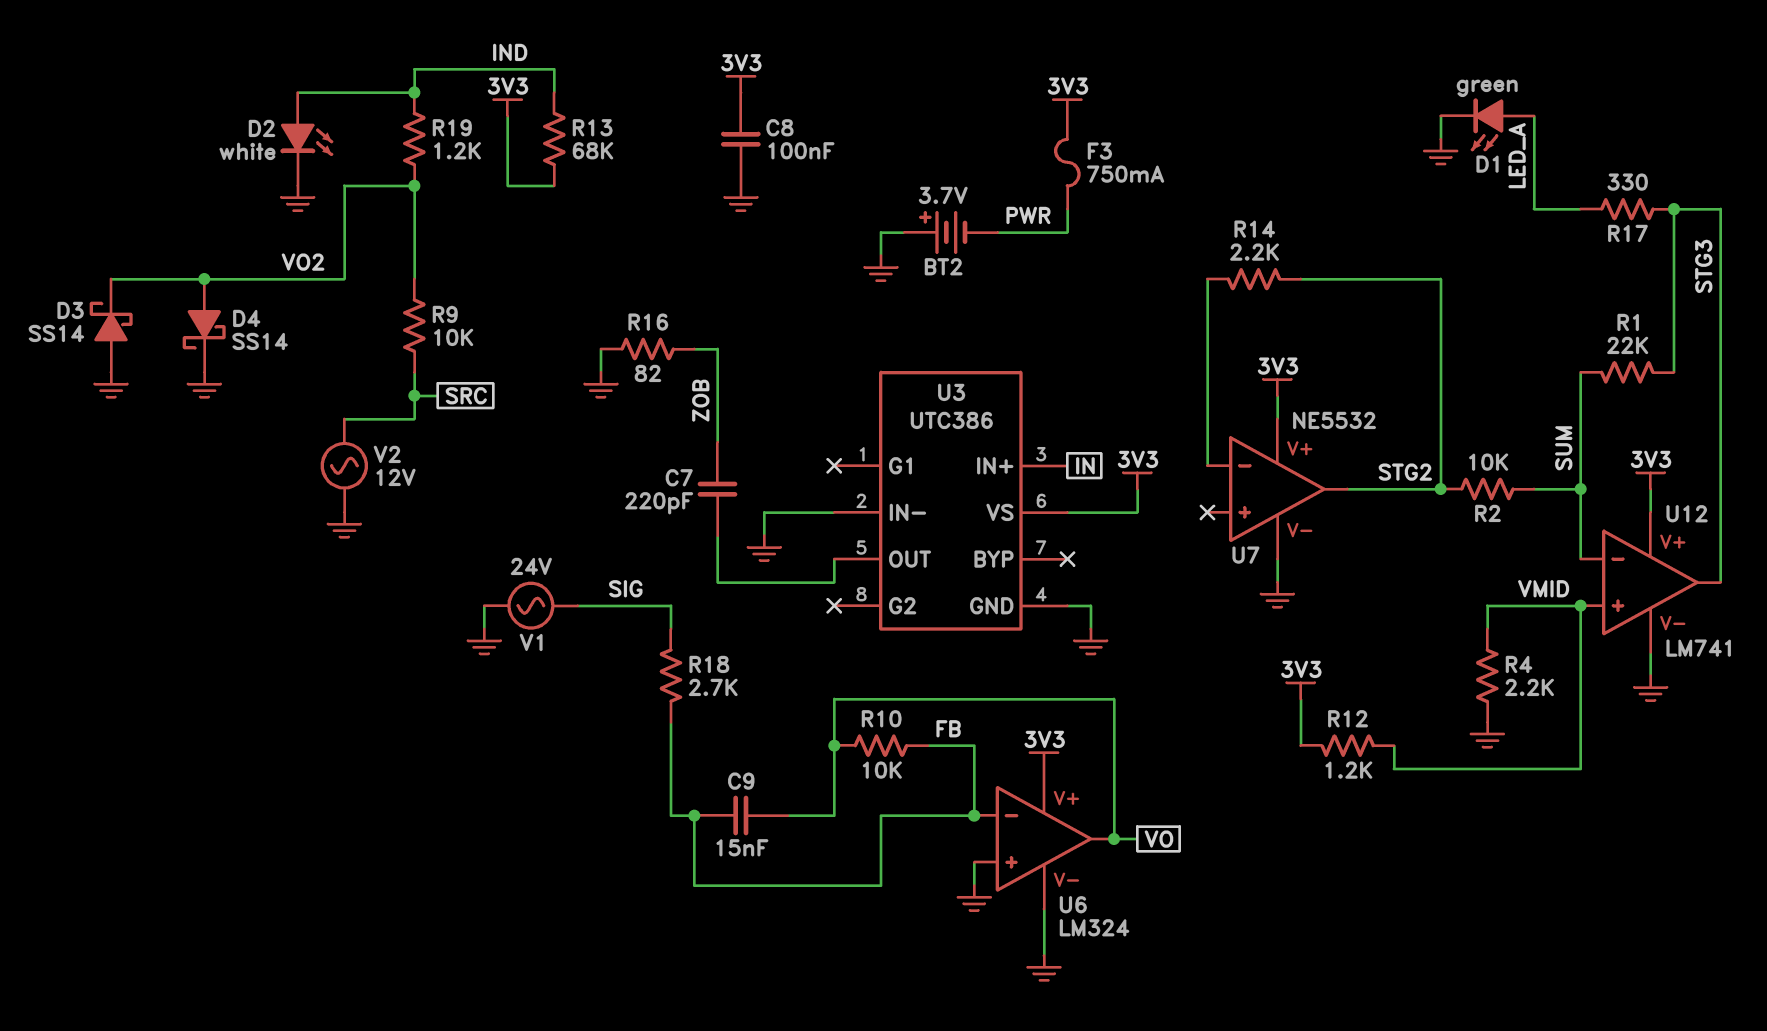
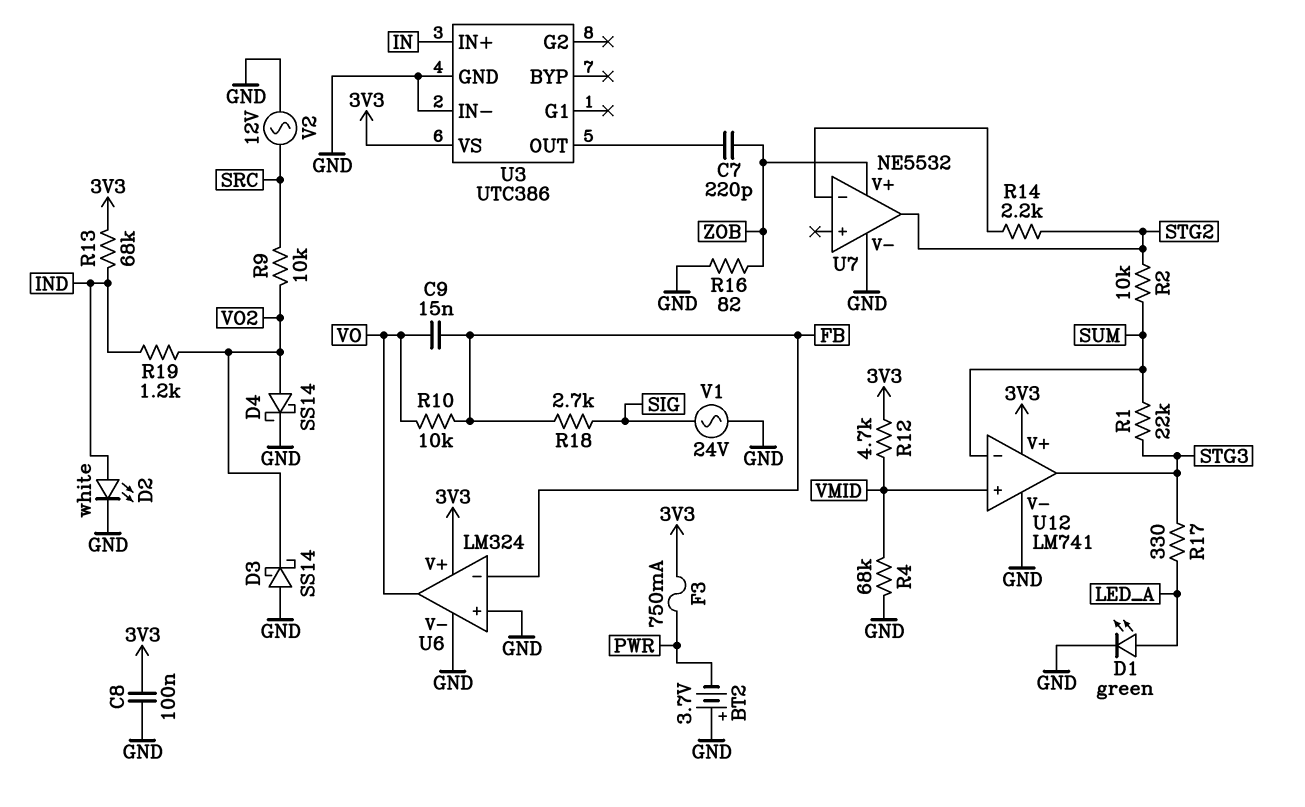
R4: 2.2k (GND, VMID) -> 68k (GND, VMID)
R12: 1.2k (3V3, VMID) -> 4.7k (3V3, VMID)
U7 pin V+: 3V3 -> ZOB

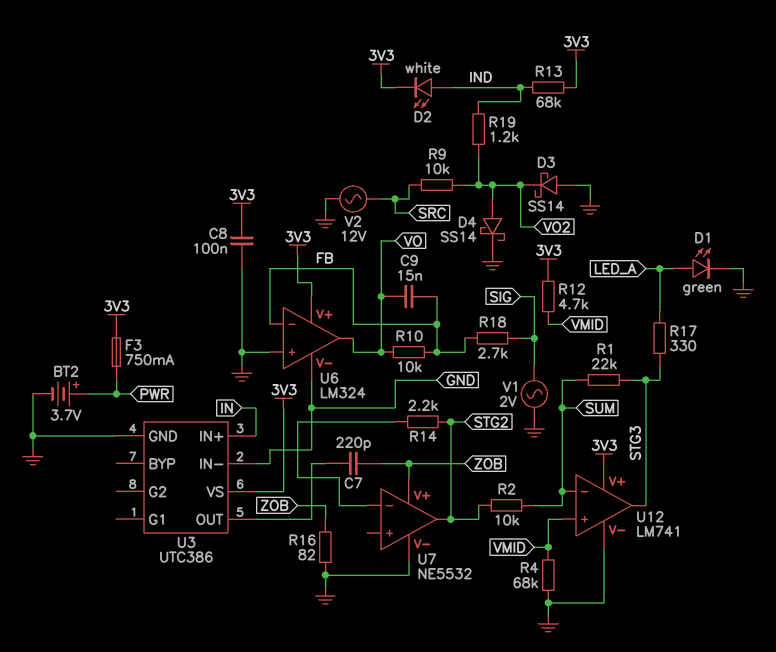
BT2: 3.7V (plus GND, minus PWR) -> 3.7V (plus PWR, minus GND)
D2: LED white (A IND, K GND) -> LED white (A IND, K 3V3)
V1: AC 24V (GND, SIG) -> AC 2V (GND, SIG)

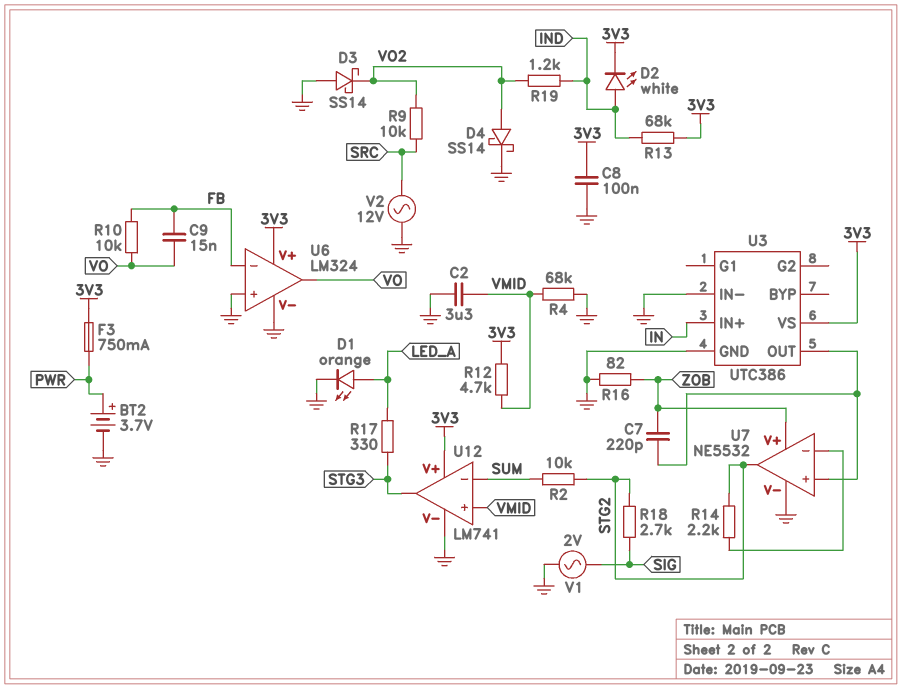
C2: none -> 3.3uF (GND, VMID)
D1: LED green (A LED_A, K GND) -> LED orange (A LED_A, K GND)
R1: 22k (STG3, SUM) -> none
R18: 2.7k (FB, SIG) -> 2.7k (SIG, STG2)
U7 pin in+: none -> U3/OUT

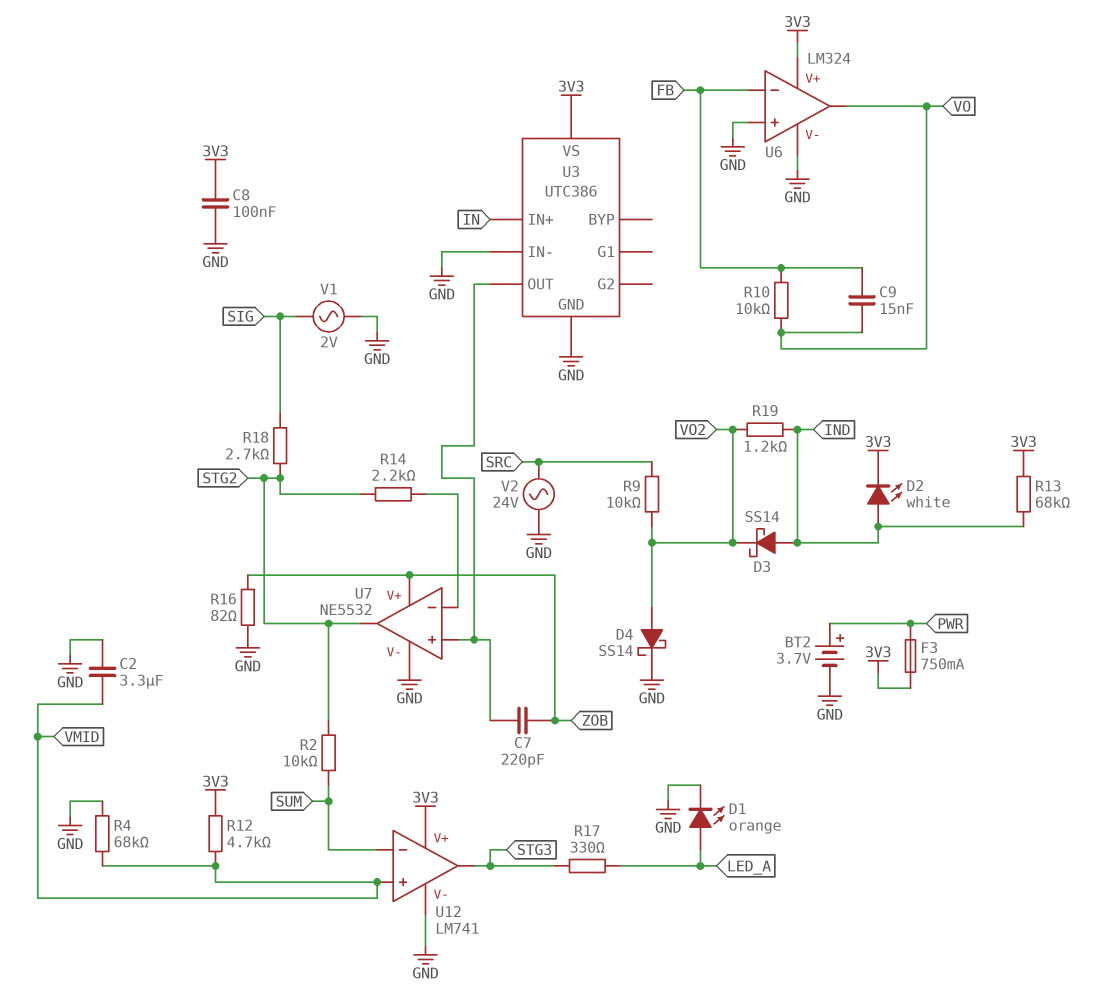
D3: schottky SS14 (A GND, K VO2) -> schottky SS14 (A IND, K VO2)
V2: AC 12V (GND, SRC) -> AC 24V (GND, SRC)

